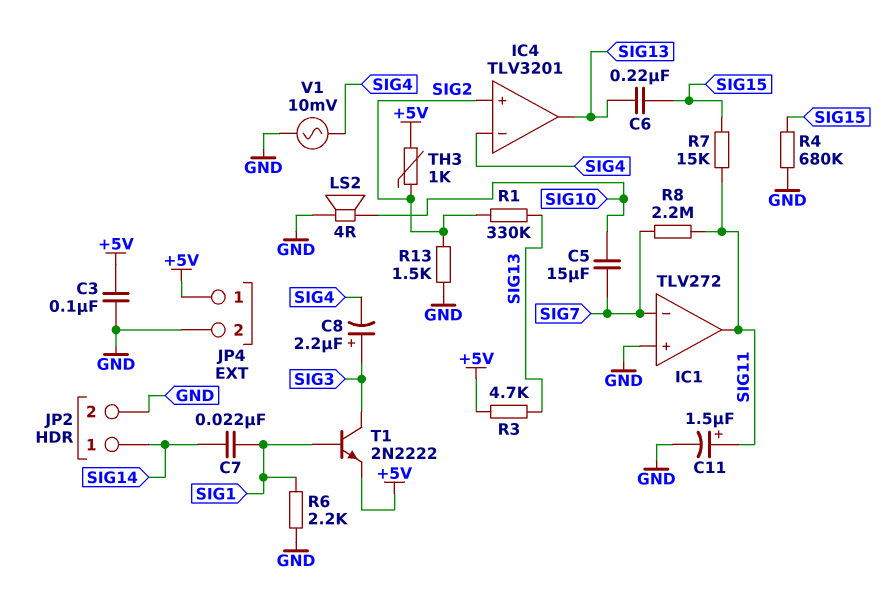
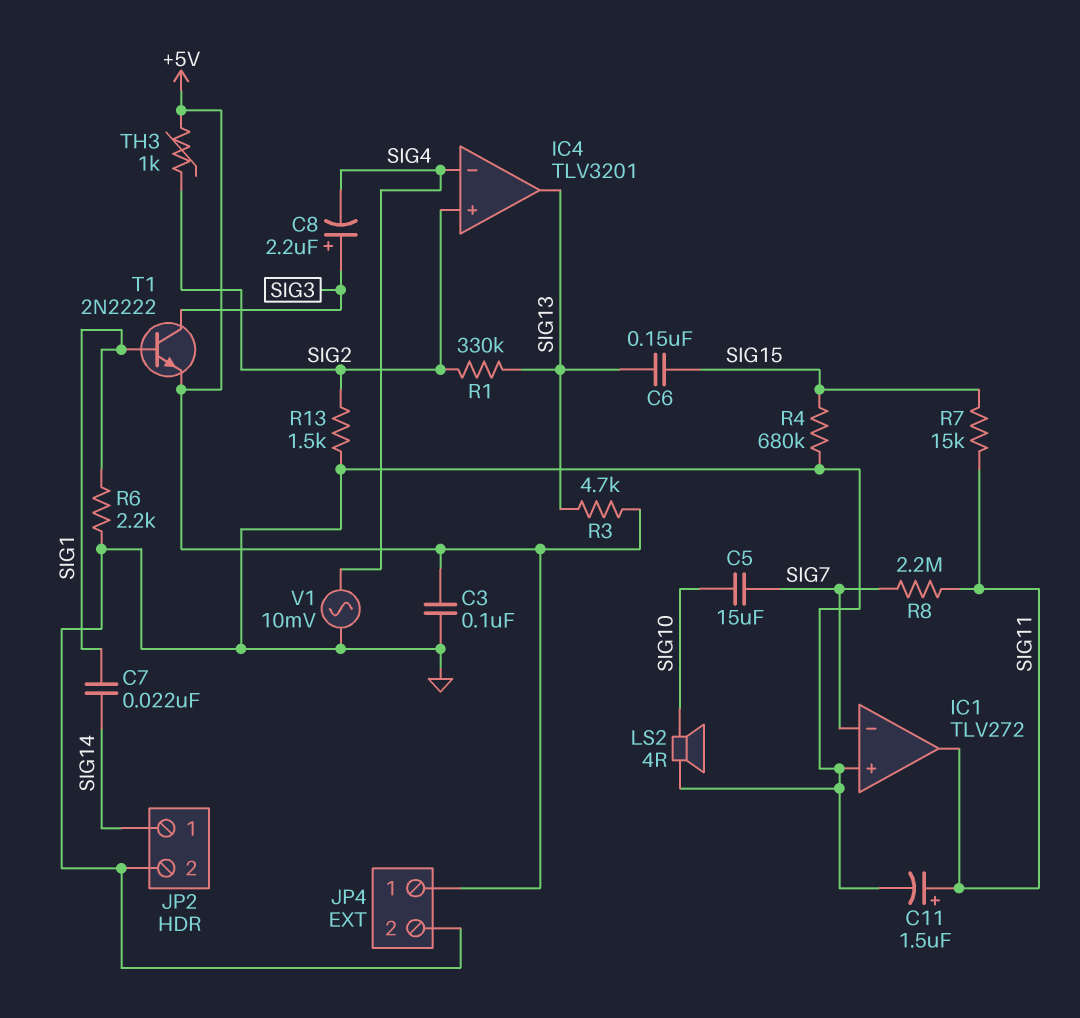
C6: 220nF (SIG13, SIG15) -> 150nF (SIG13, SIG15)

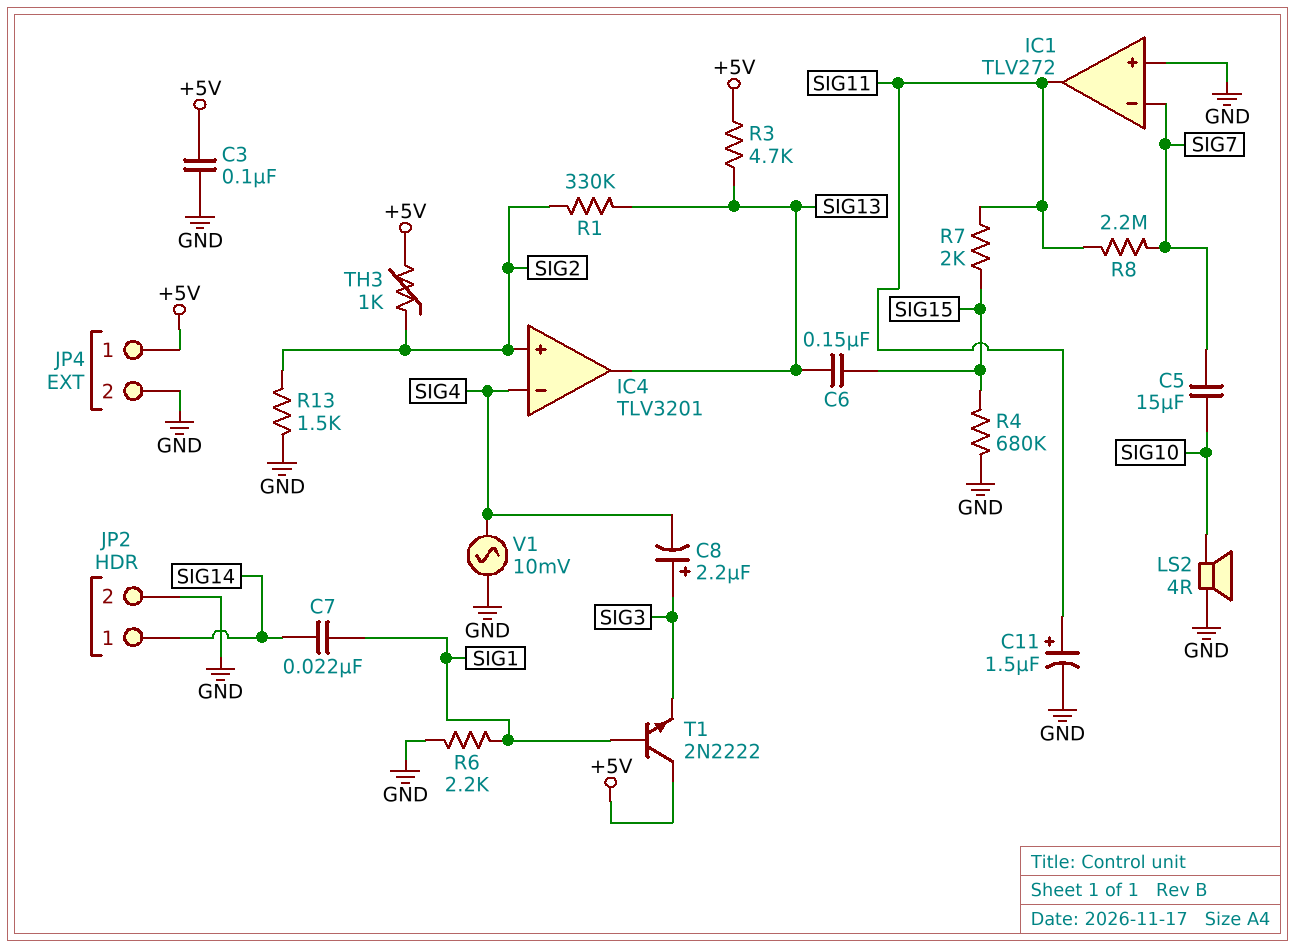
R7: 15k (SIG11, SIG15) -> 2k (SIG11, SIG15)
T1: NPN 2N2222 (B SIG1, C SIG3, E +5V) -> NPN 2N2222 (B SIG1, C +5V, E SIG3)

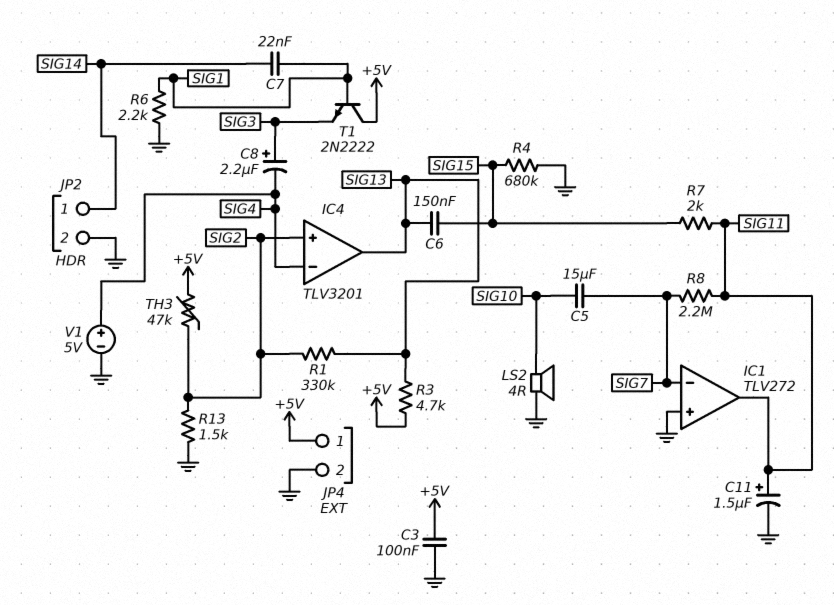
TH3: 1k (+5V, SIG2) -> 47k (+5V, SIG2)
V1: AC 10mV (GND, SIG4) -> 5V (plus SIG4, minus GND)

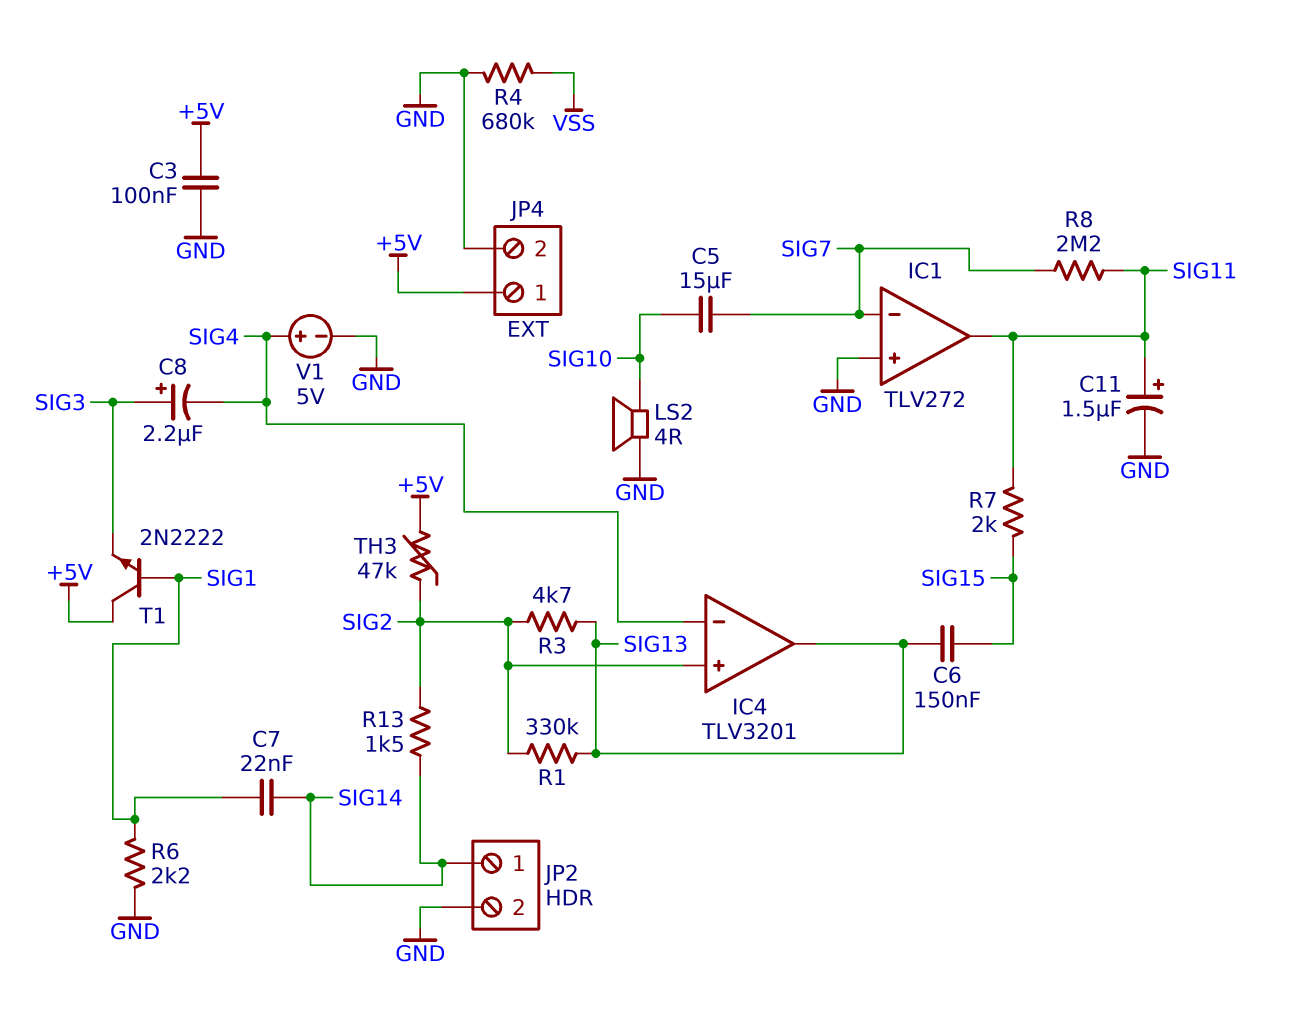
R3: 4.7k (+5V, SIG13) -> 4.7k (SIG2, SIG13)
R4: 680k (GND, SIG15) -> 680k (GND, VSS)
R13: 1.5k (GND, SIG2) -> 1.5k (SIG2, SIG14)

